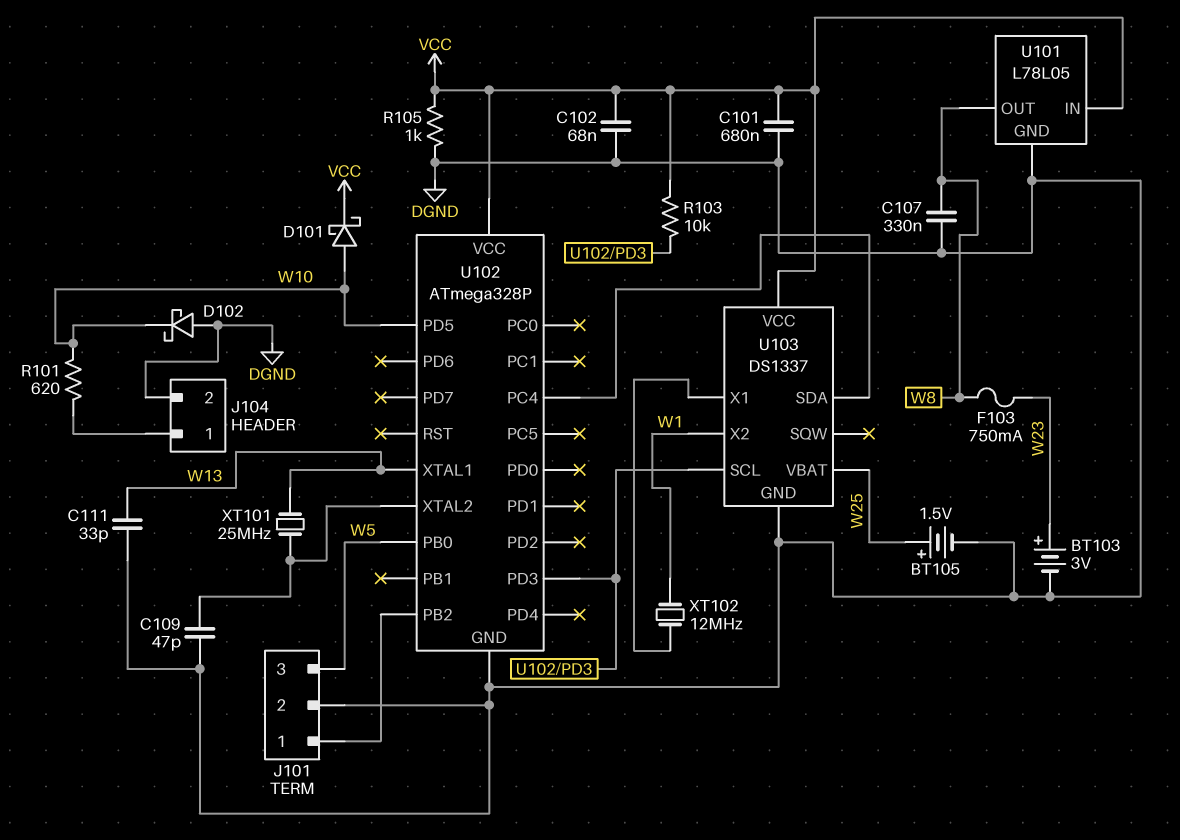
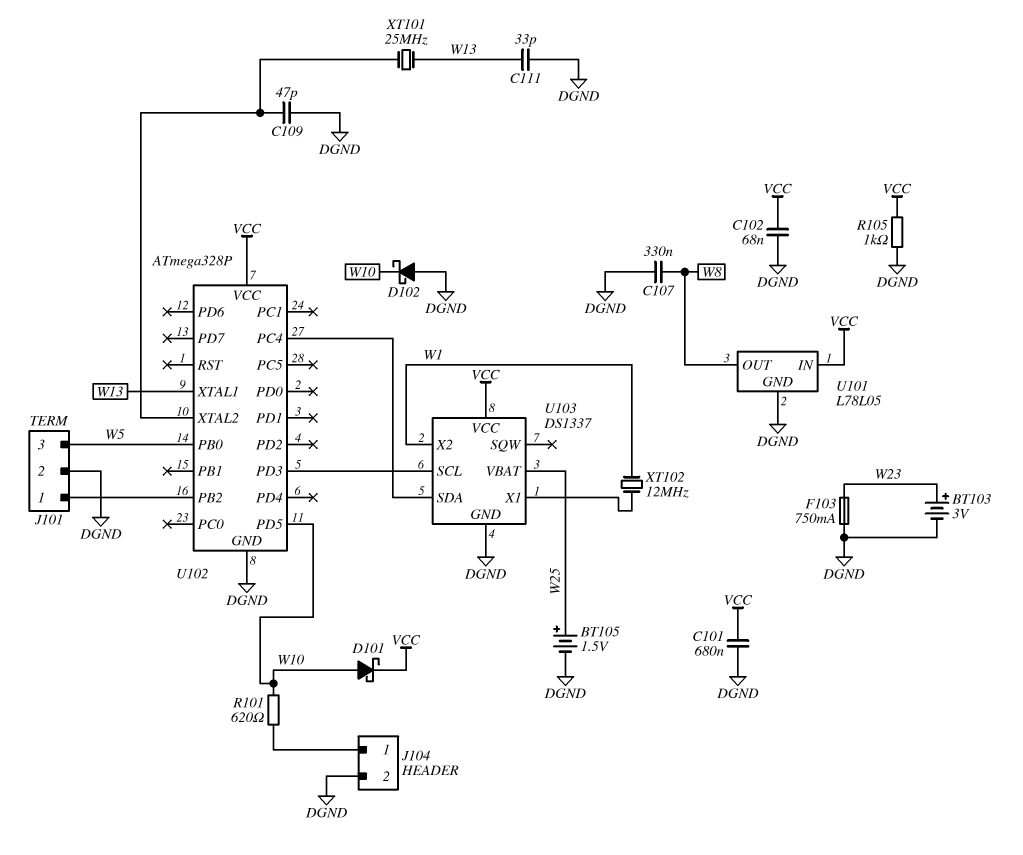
F103: 750mA (W8, W23) -> 750mA (DGND, W23)
R103: 10k (U102/PD3, VCC) -> none

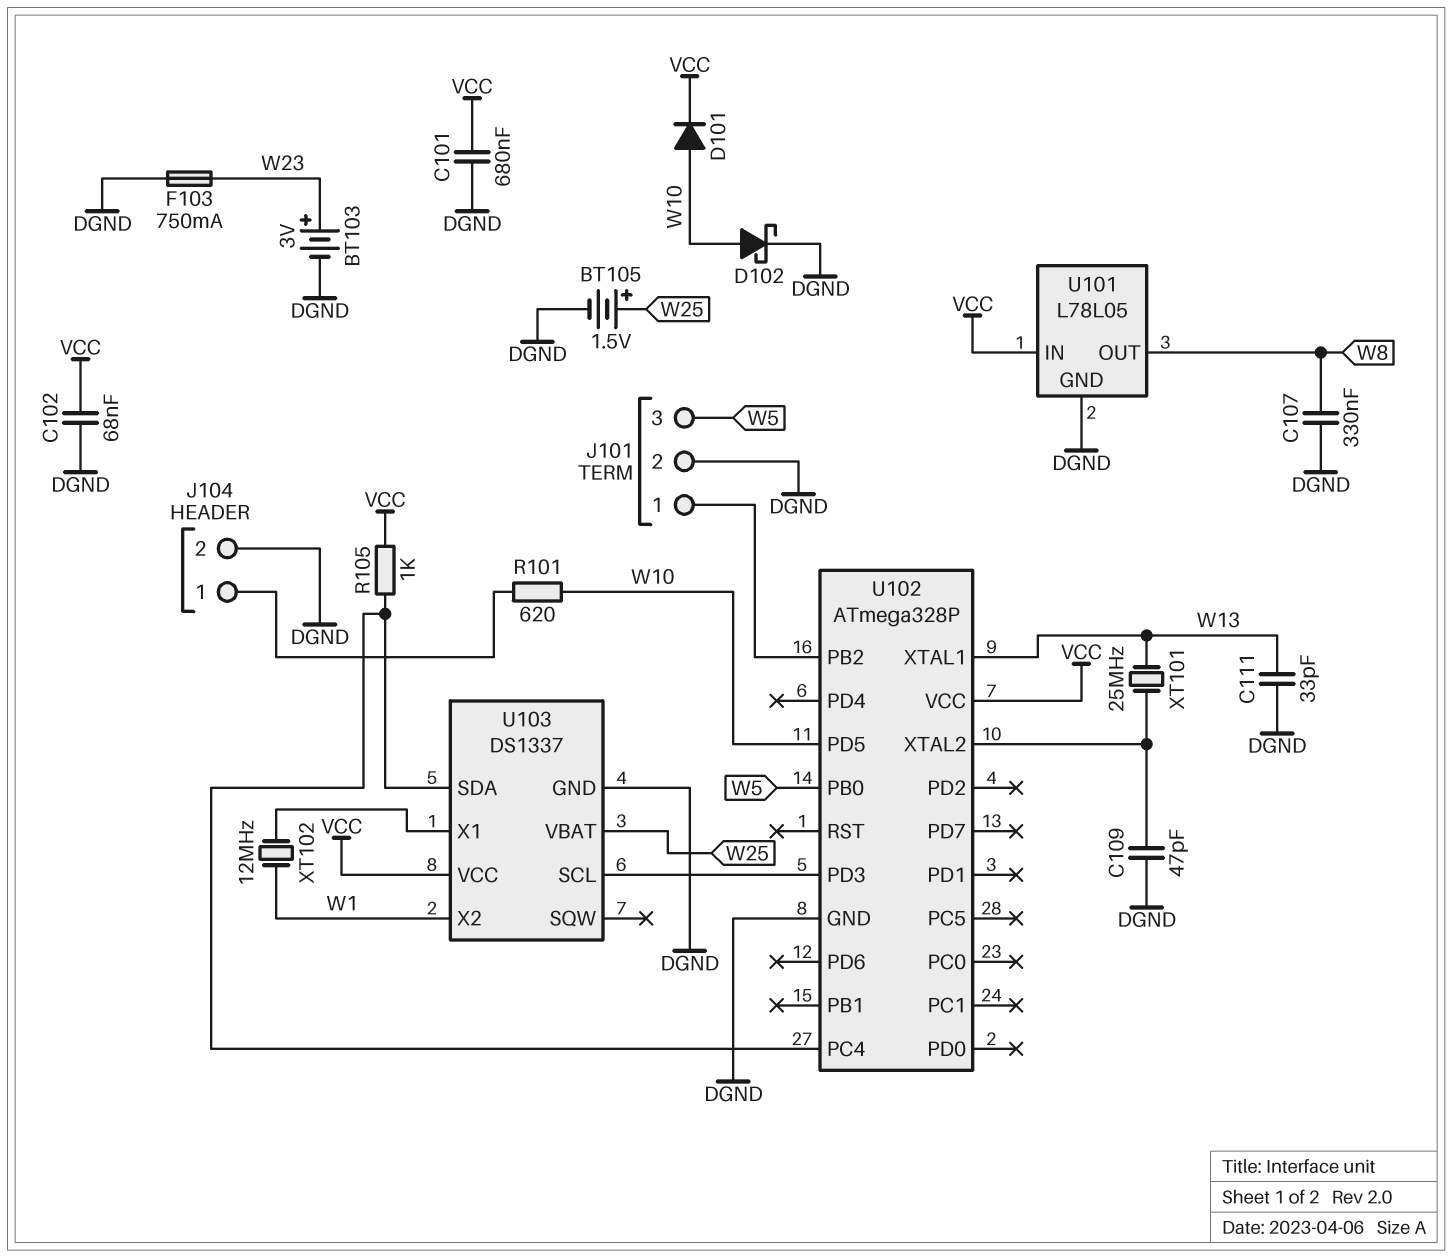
D101: schottky (A W10, K VCC) -> diode (A W10, K VCC)
D102: schottky (A DGND, K W10) -> schottky (A W10, K DGND)
R105: 1k (DGND, VCC) -> 1k (U102/PC4, VCC)

